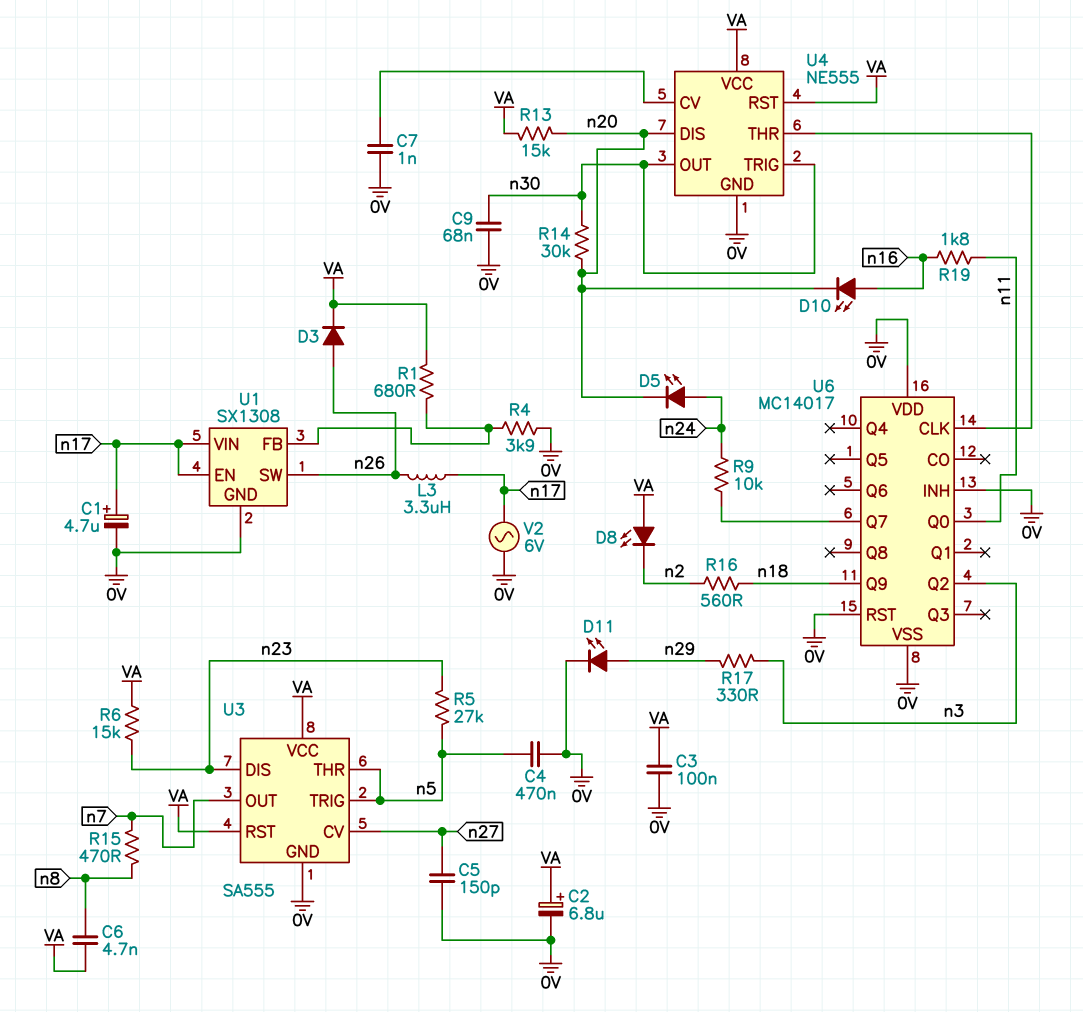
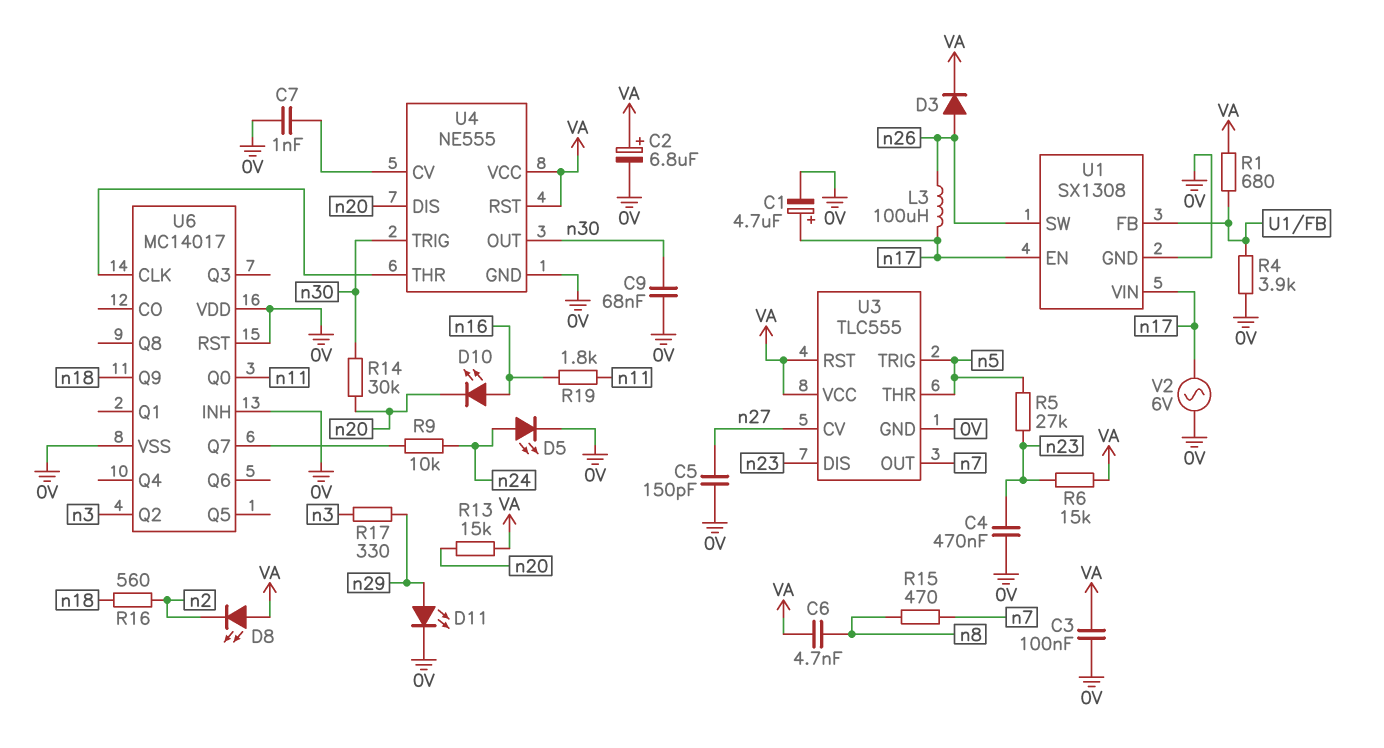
C4: 470nF (0V, n5) -> 470nF (0V, n23)
D5: LED (A n24, K n20) -> LED (A n24, K 0V)
L3: 3.3uH (n17, n26) -> 100uH (n17, n26)
U3: SA555 -> TLC555

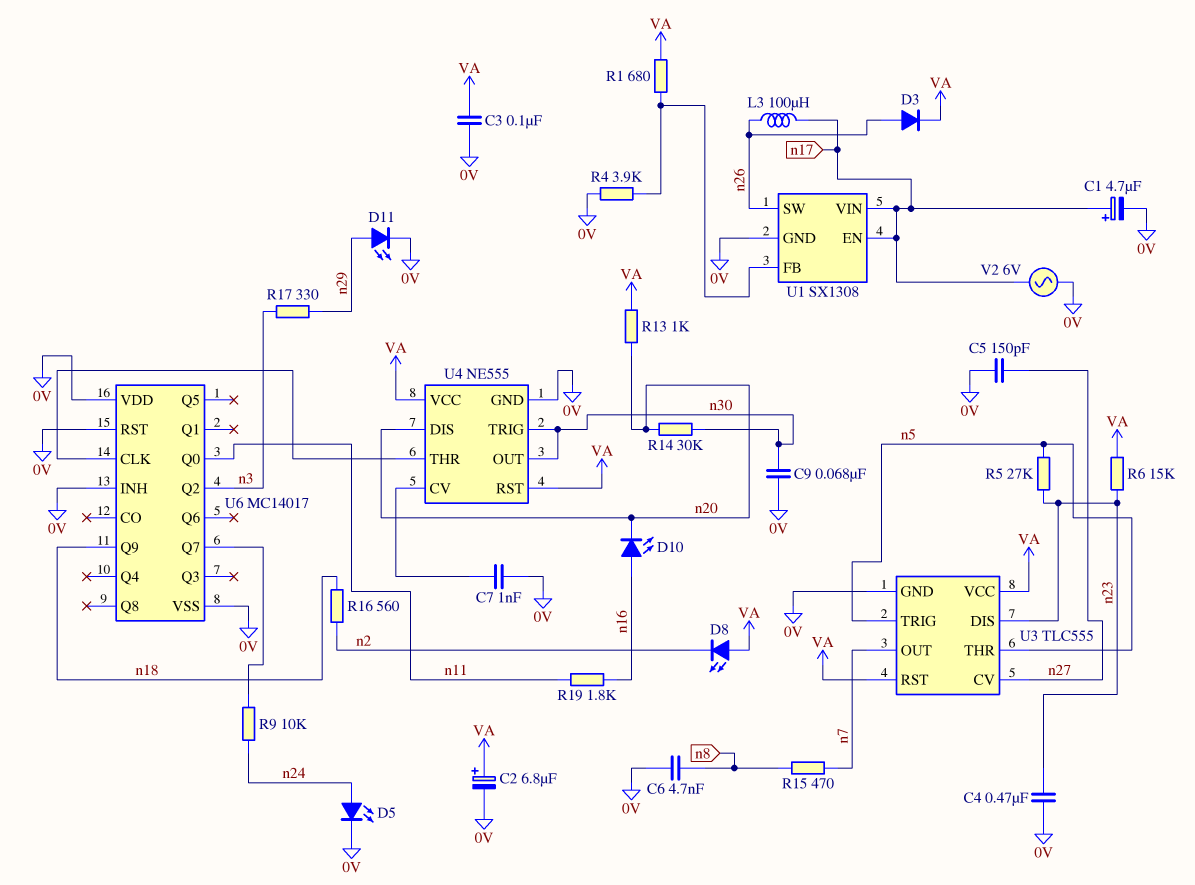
C6: 4.7nF (VA, n8) -> 4.7nF (0V, n8)
R13: 15k (VA, n20) -> 1k (VA, n20)

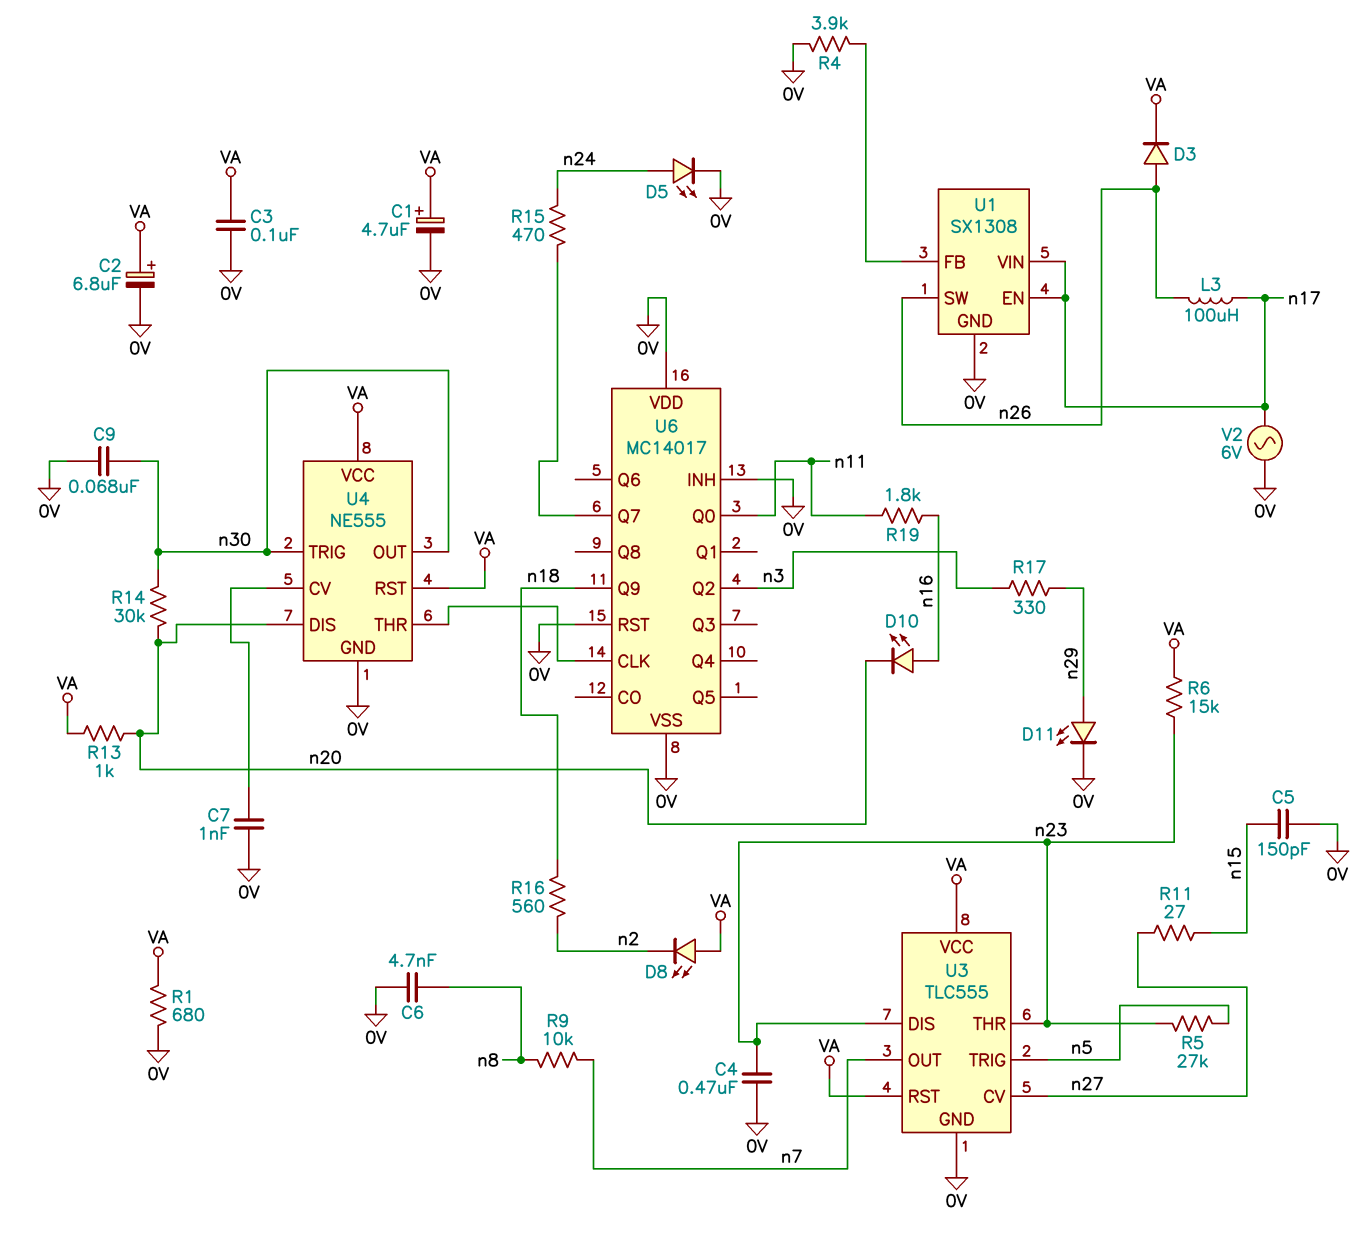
C1: 4.7uF (plus n17, minus 0V) -> 4.7uF (plus VA, minus 0V)
C5: 150pF (0V, n27) -> 150pF (0V, n15)
R1: 680 (U1/FB, VA) -> 680 (0V, VA)
R9: 10k (U6/Q7, n24) -> 10k (n7, n8)
R11: none -> 27 (n15, n27)
R15: 470 (n7, n8) -> 470 (U6/Q7, n24)
U3 pin THR: n5 -> n23

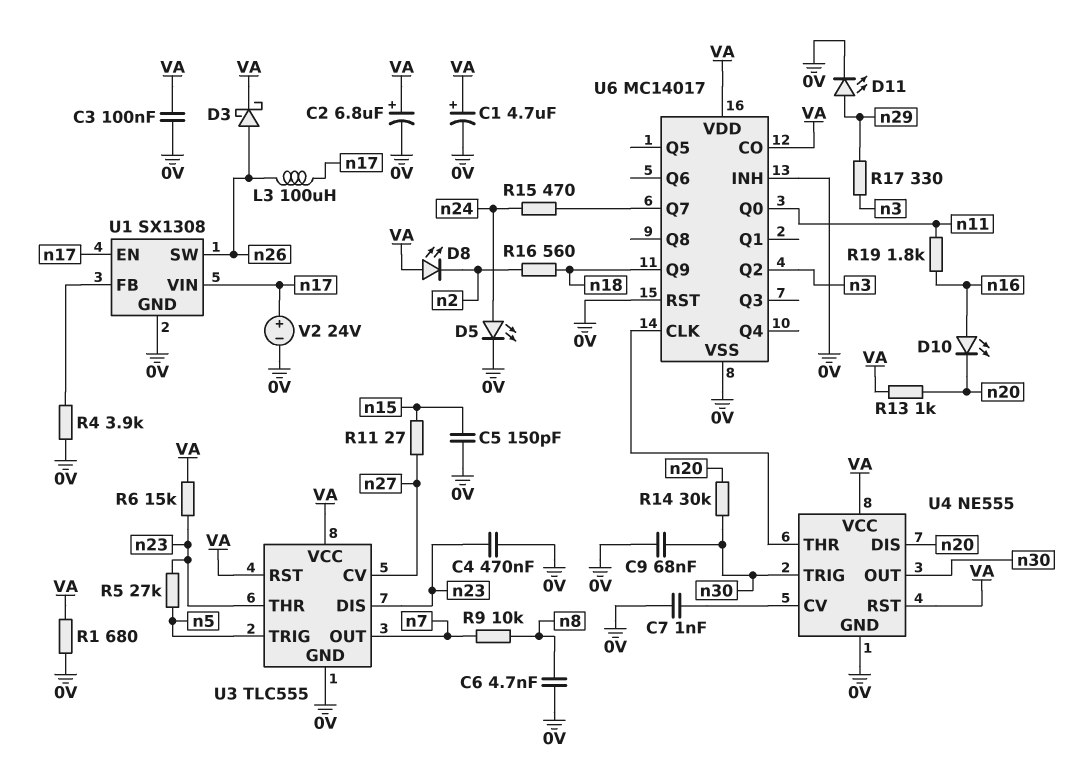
D3: diode (A n26, K VA) -> schottky (A n26, K VA)
U6 pin CO: none -> VA
U6 pin VDD: 0V -> VA
V2: AC 6V (0V, n17) -> 24V (plus n17, minus 0V)

